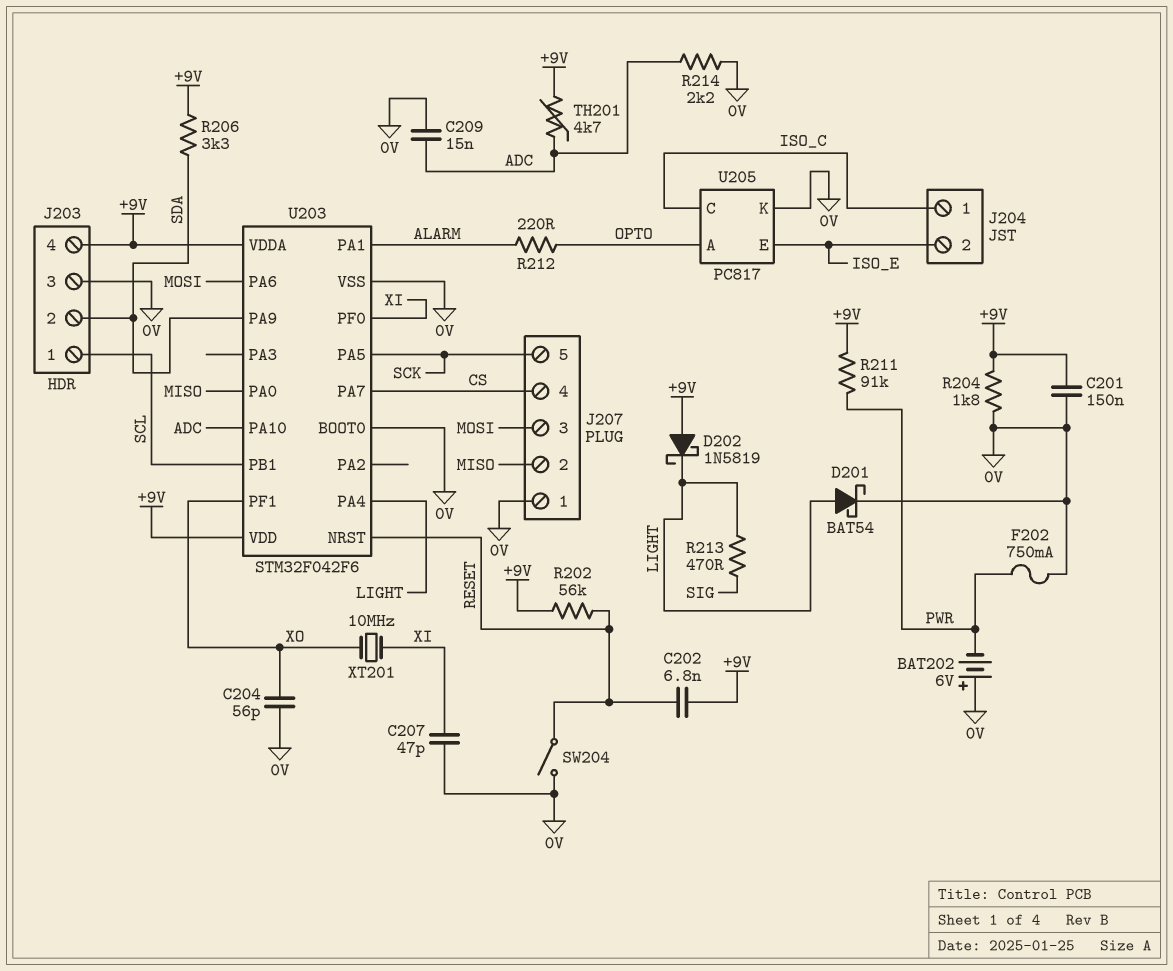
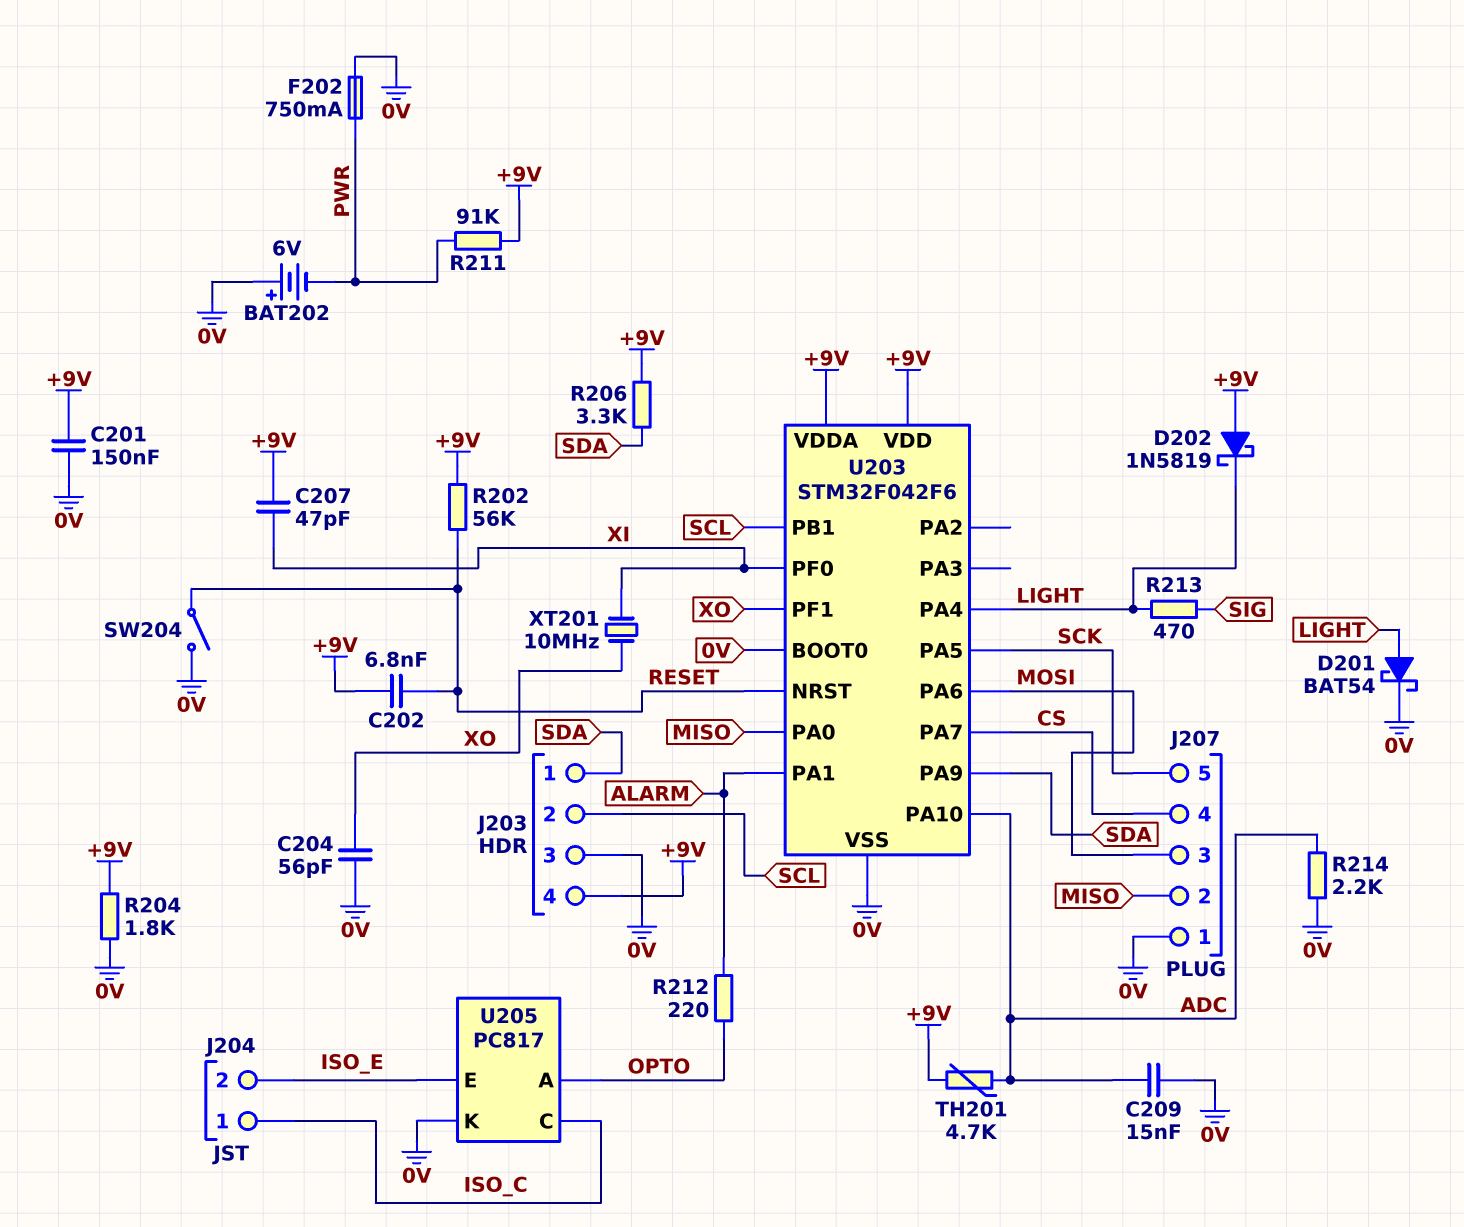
C207: 47pF (0V, XI) -> 47pF (+9V, XI)
J203 pin 1: SCL -> SDA
J203 pin 2: SDA -> SCL

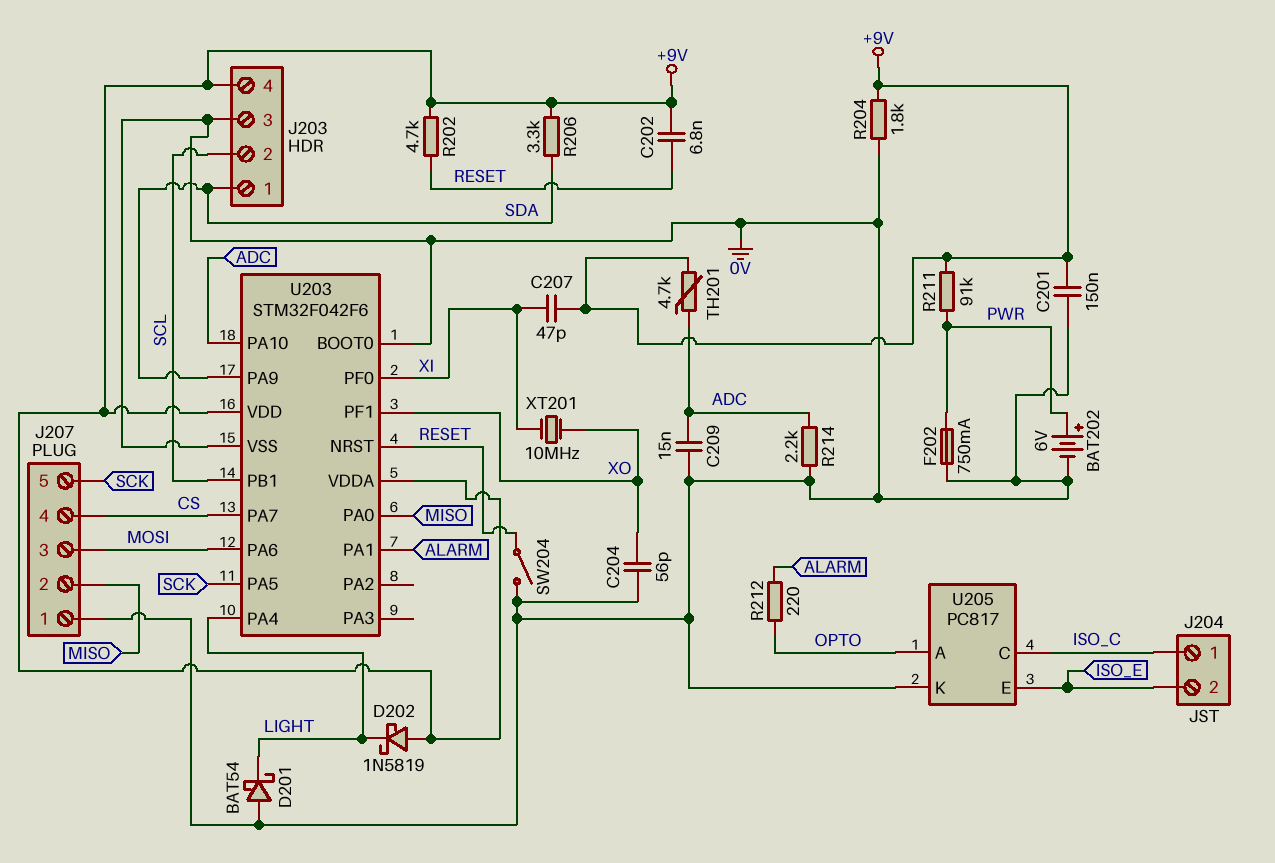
BAT202: 6V (plus 0V, minus PWR) -> 6V (plus PWR, minus 0V)
D201: schottky BAT54 (A LIGHT, K 0V) -> schottky BAT54 (A 0V, K LIGHT)
R202: 56k (+9V, RESET) -> 4.7k (+9V, RESET)
R213: 470 (LIGHT, SIG) -> none

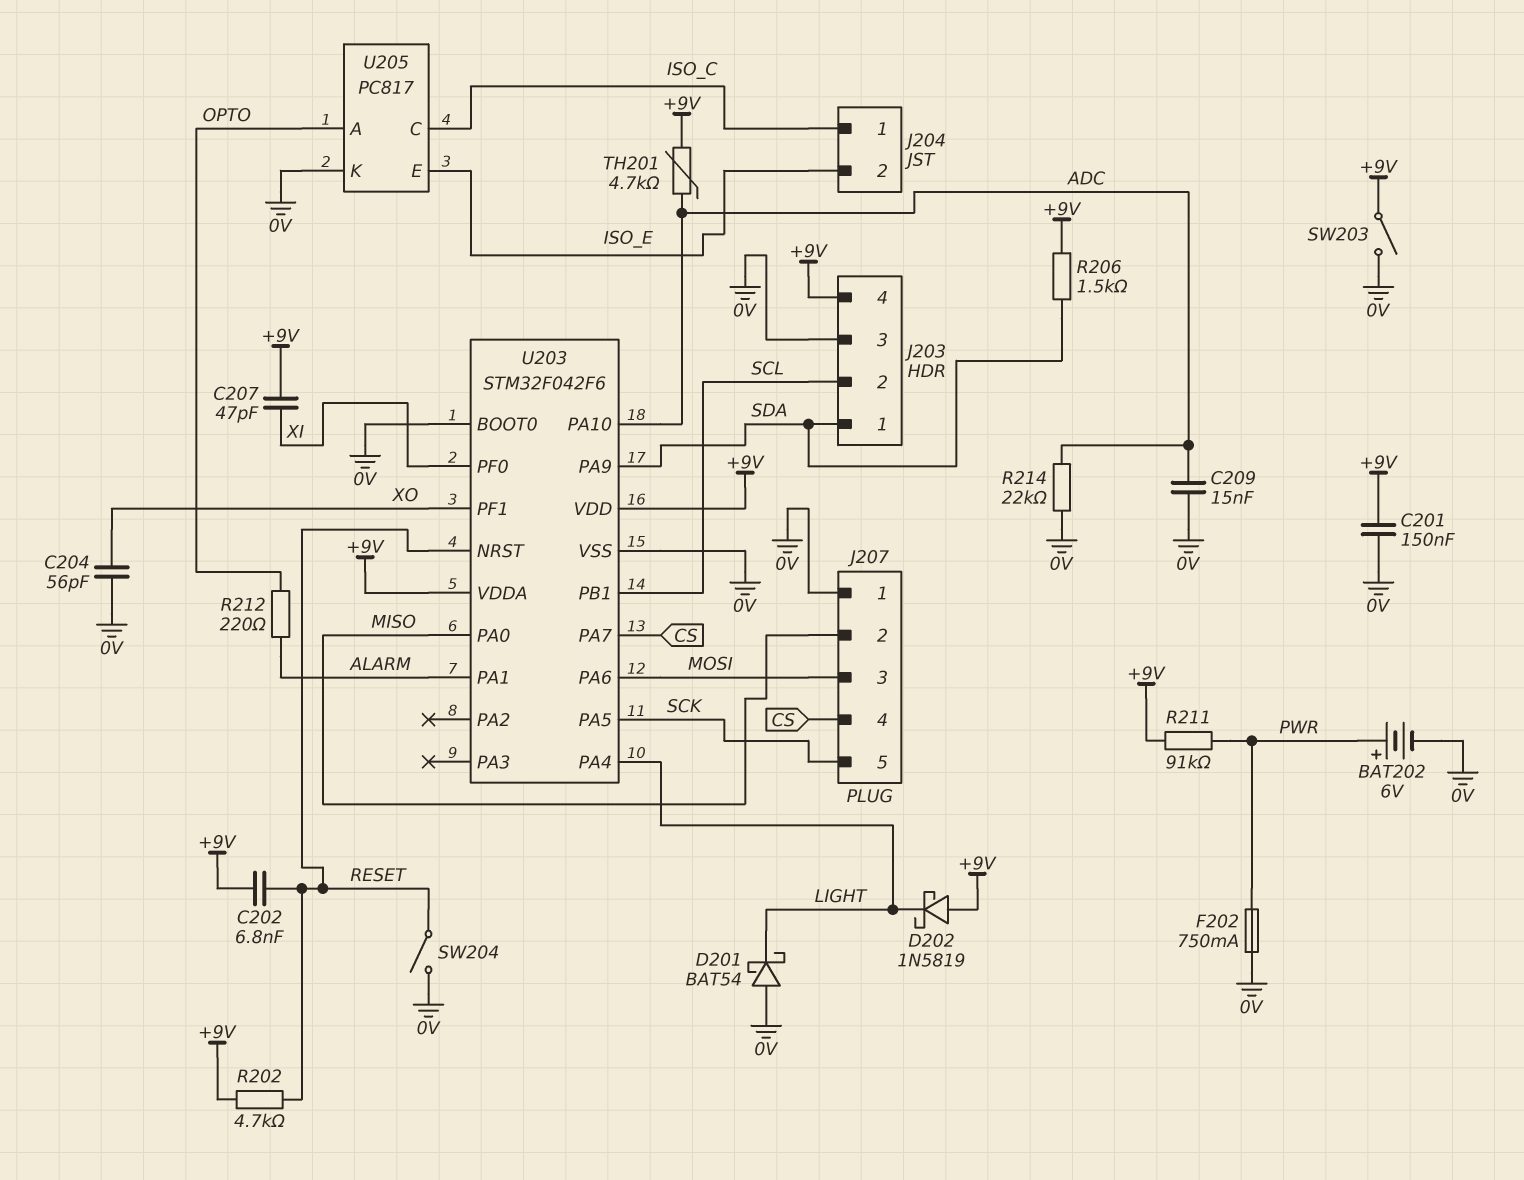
R204: 1.8k (+9V, 0V) -> none
R206: 3.3k (+9V, SDA) -> 1.5k (+9V, SDA)
R214: 2.2k (0V, ADC) -> 22k (0V, ADC)
SW203: none -> switch (+9V, 0V)
XT201: 10MHz (XI, XO) -> none

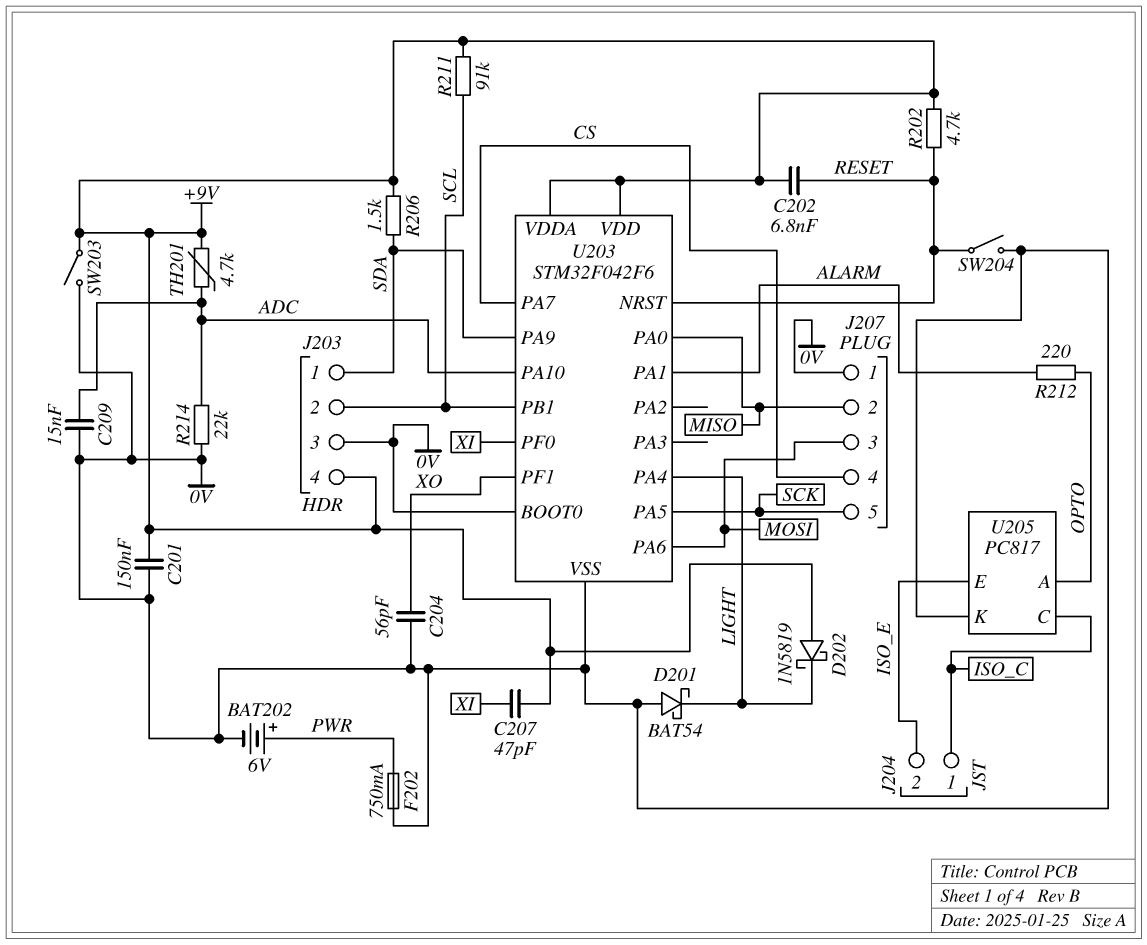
R211: 91k (+9V, PWR) -> 91k (+9V, SCL)

